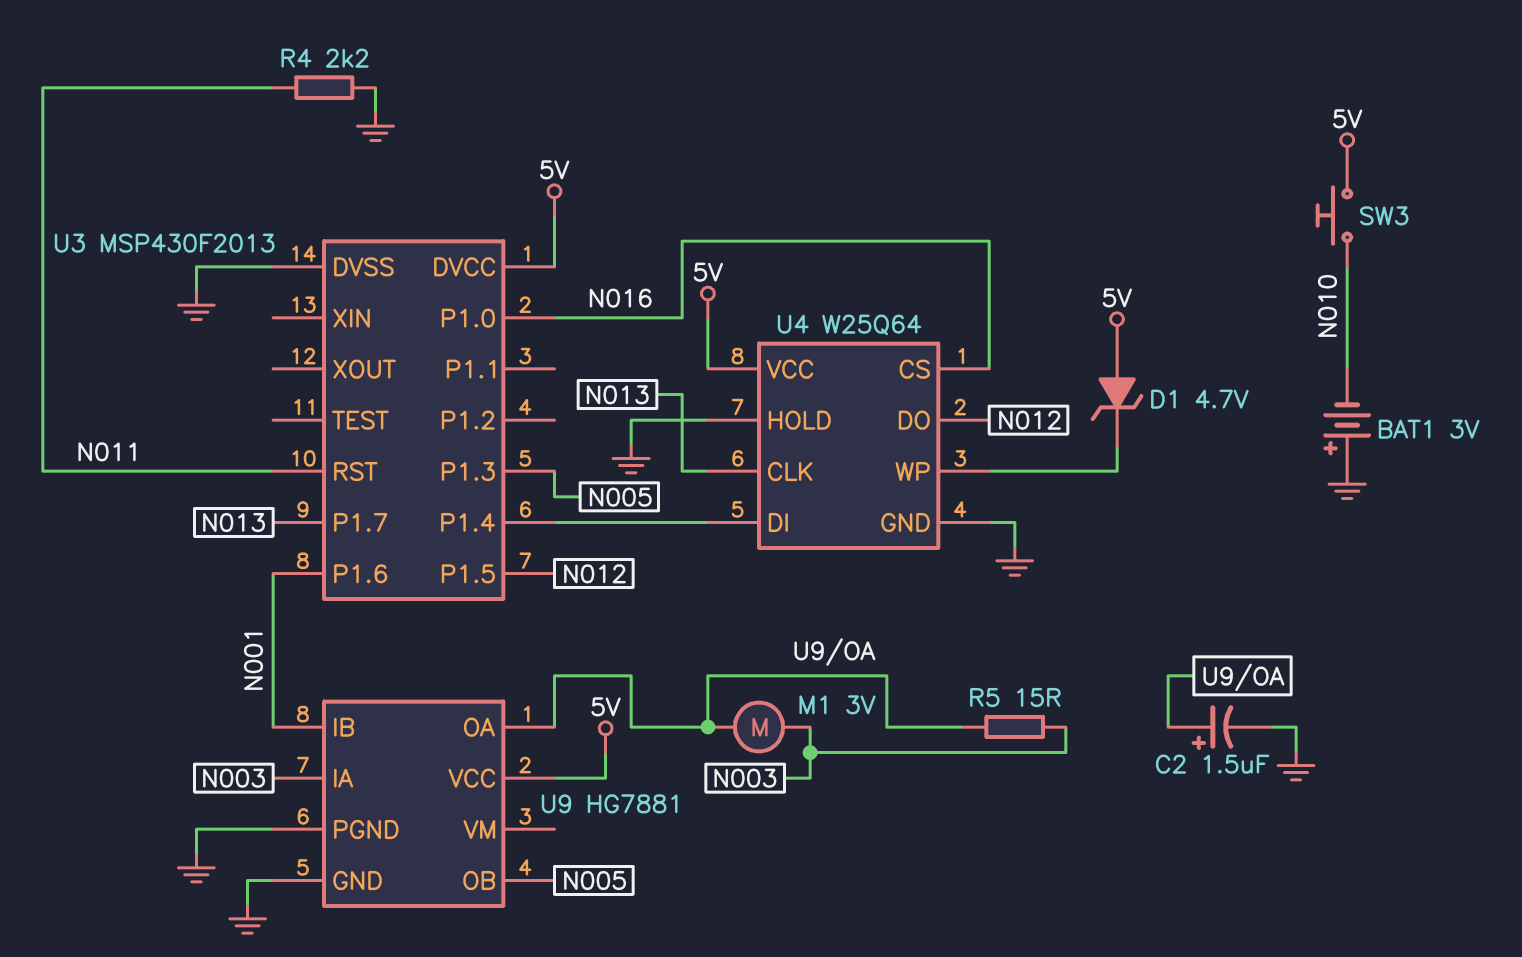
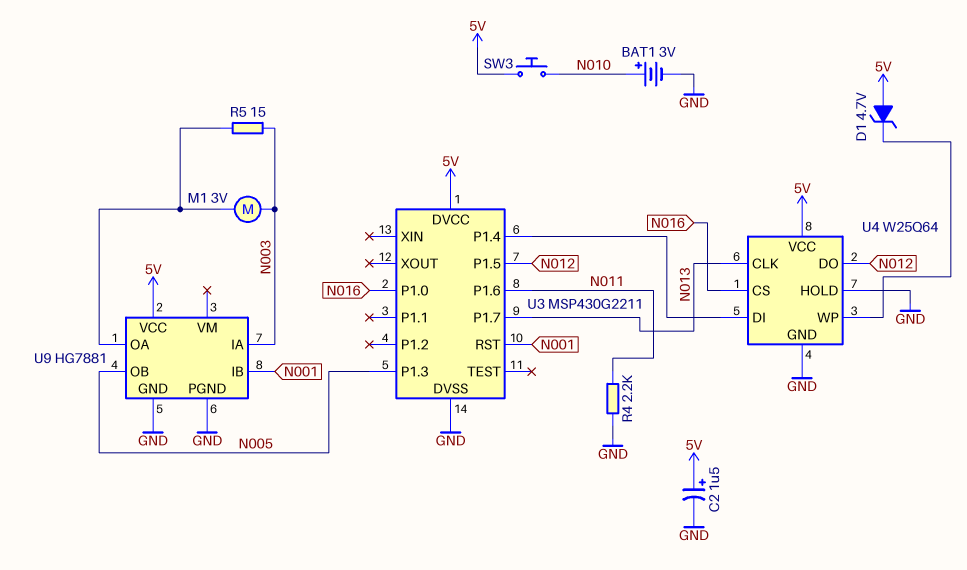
BAT1: 3V (plus GND, minus N010) -> 3V (plus N010, minus GND)
C2: 1.5uF (plus U9/OA, minus GND) -> 1.5uF (plus 5V, minus GND)
U3: MSP430F2013 -> MSP430G2211
U3 pin P1.6: N001 -> N011
U3 pin RST: N011 -> N001

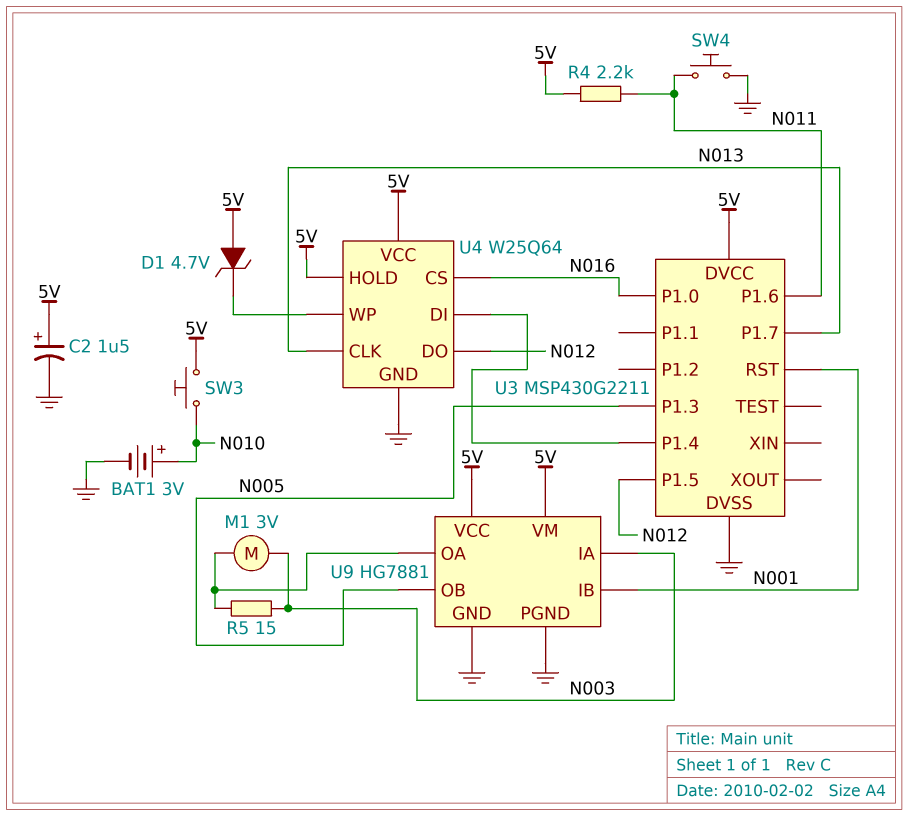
R4: 2.2k (GND, N011) -> 2.2k (5V, N011)
SW4: none -> button (GND, N011)
U4 pin HOLD: GND -> 5V
U9 pin VM: none -> 5V

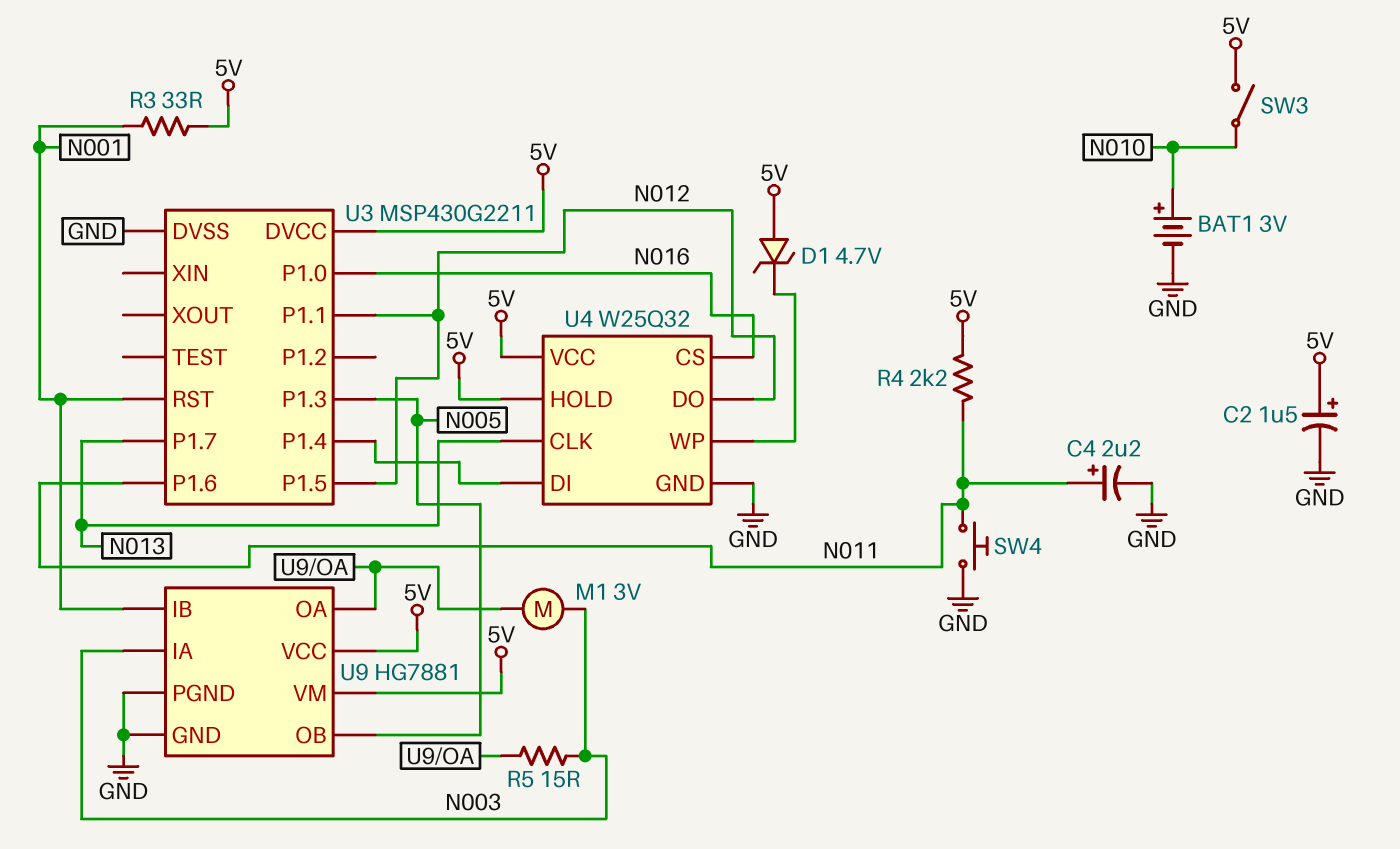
C4: none -> 2.2uF (plus N011, minus GND)
R3: none -> 33 (5V, N001)
SW3: button (5V, N010) -> switch (5V, N010)
U3 pin P1.1: none -> N012
U4: W25Q64 -> W25Q32

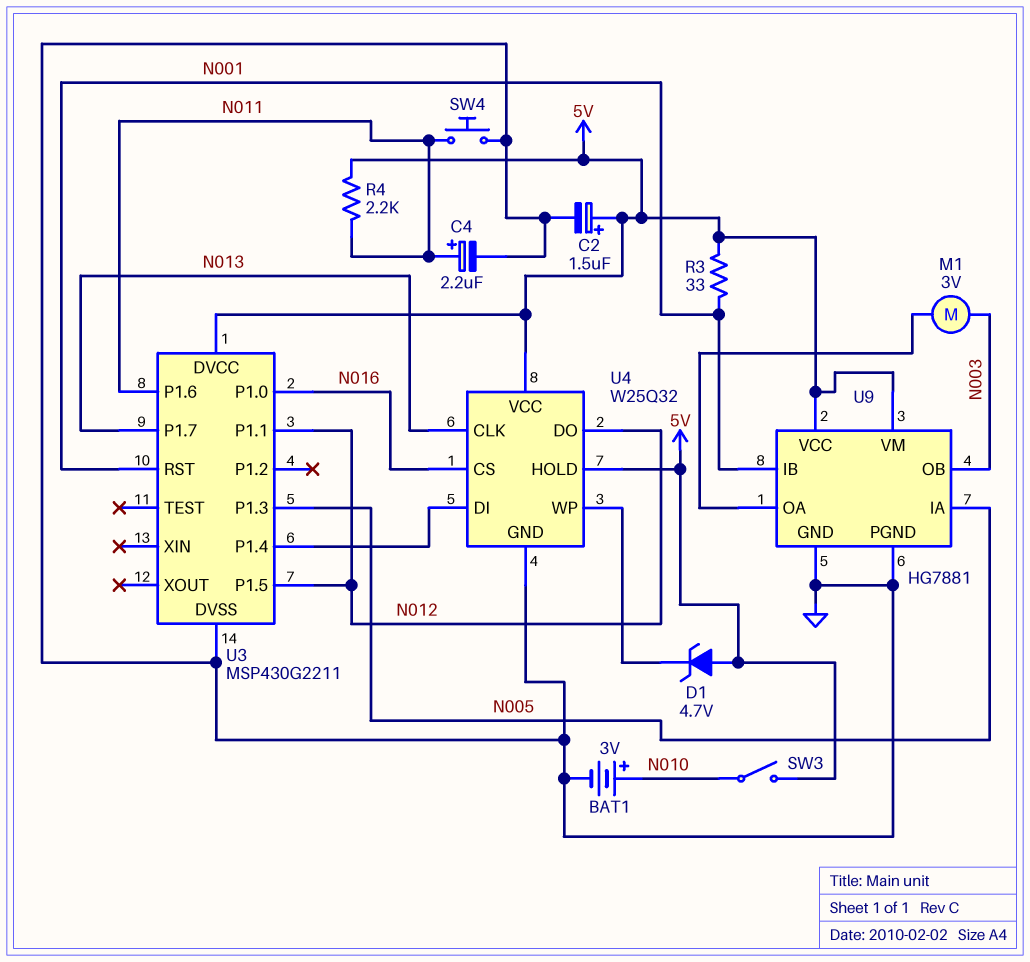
R5: 15 (N003, U9/OA) -> none
U9 pin IA: N003 -> N005
U9 pin OB: N005 -> N003

